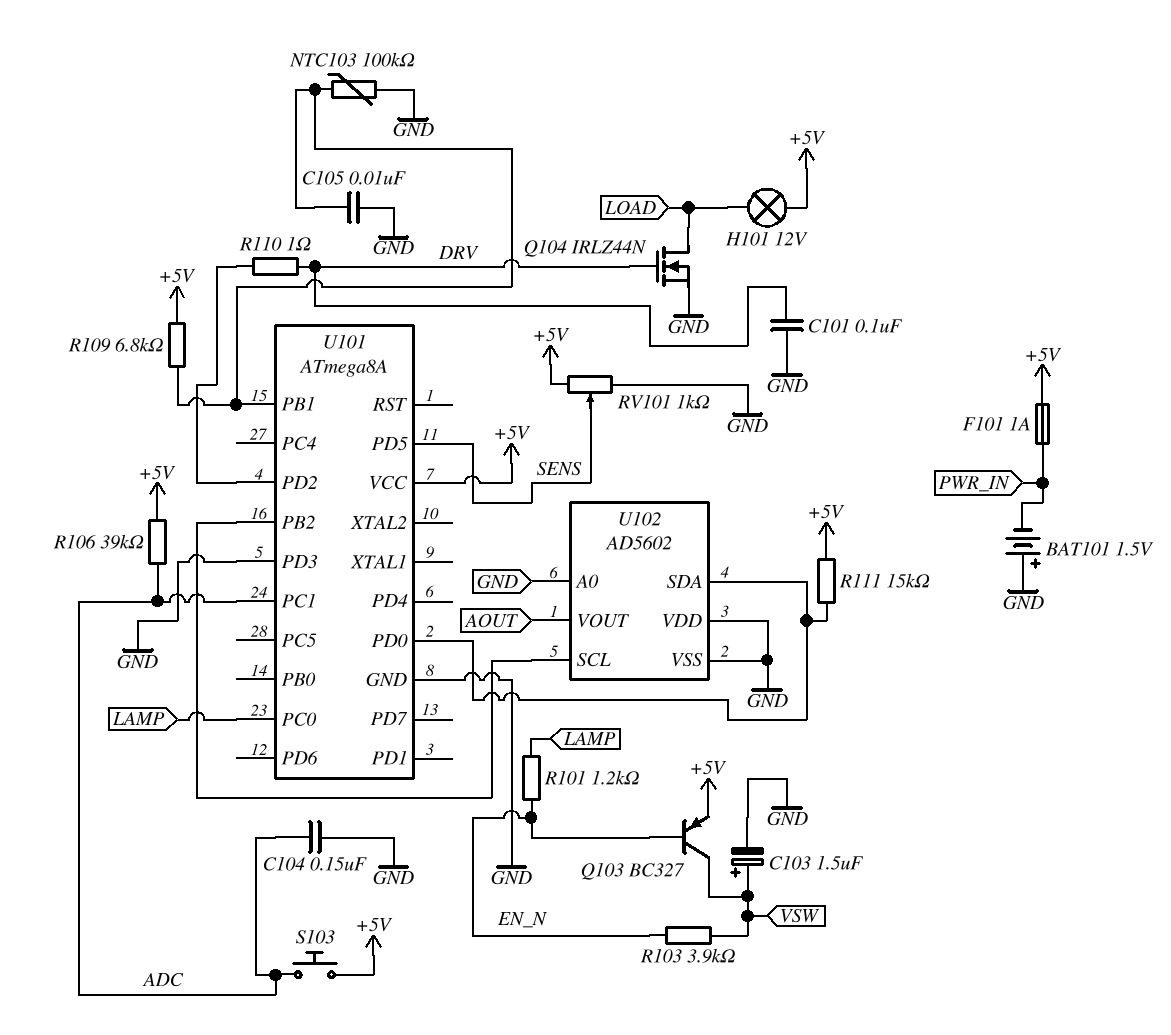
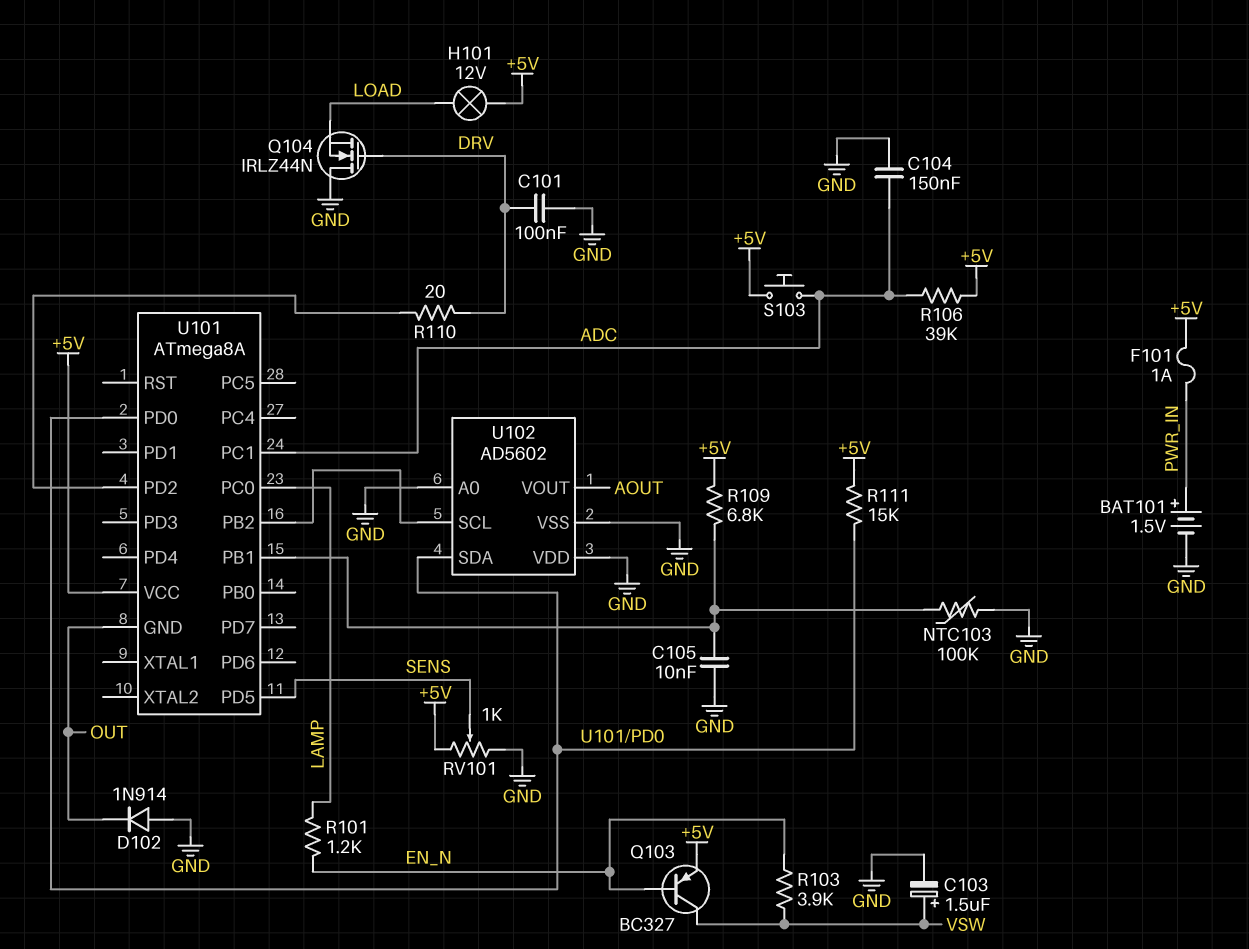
BAT101: 1.5V (plus GND, minus PWR_IN) -> 1.5V (plus PWR_IN, minus GND)
D102: none -> diode 1N914 (A GND, K OUT)
Q104: NMOS IRLZ44N (G DRV, D LOAD, S GND) -> NMOS IRLZ44N (G DRV, D GND, S LOAD)
R110: 1 (DRV, U101/PD2) -> 20 (DRV, U101/PD2)
U101 pin GND: GND -> OUT
U101 pin PD3: GND -> none

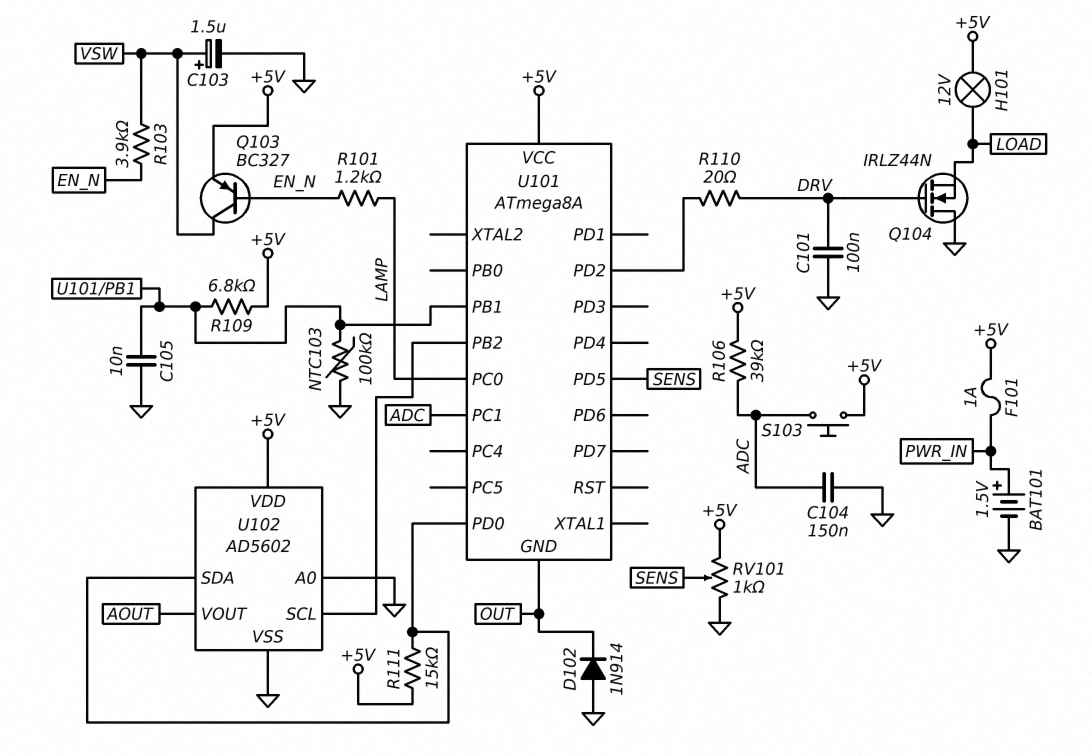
U102 pin VDD: GND -> +5V

